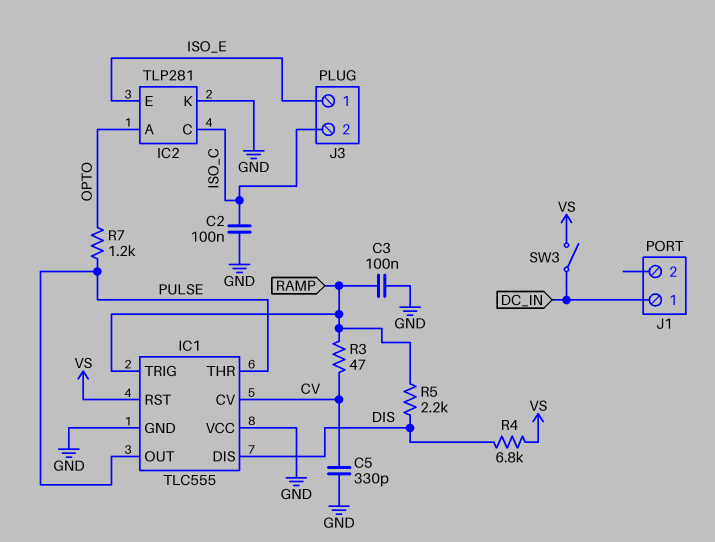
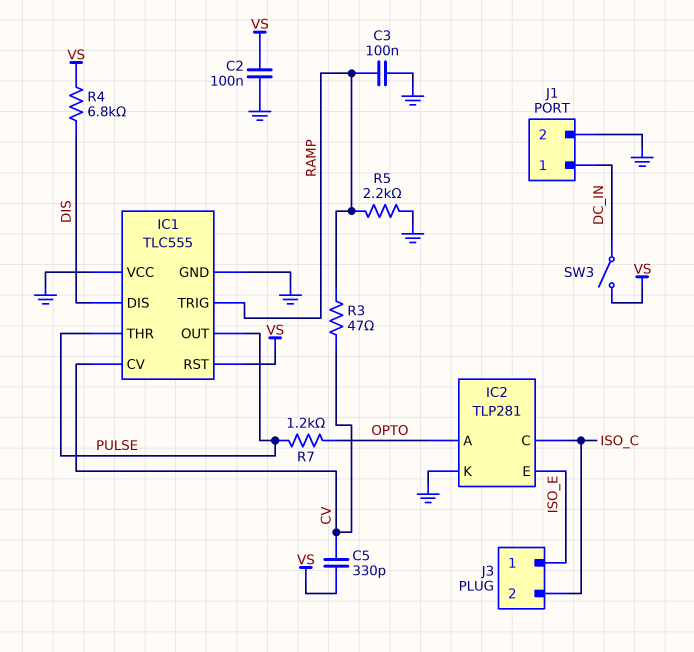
C2: 100nF (GND, ISO_C) -> 100nF (GND, VS)
C5: 330pF (CV, GND) -> 330pF (CV, VS)
J1 pin 2: none -> GND
R5: 2.2k (DIS, RAMP) -> 2.2k (GND, RAMP)

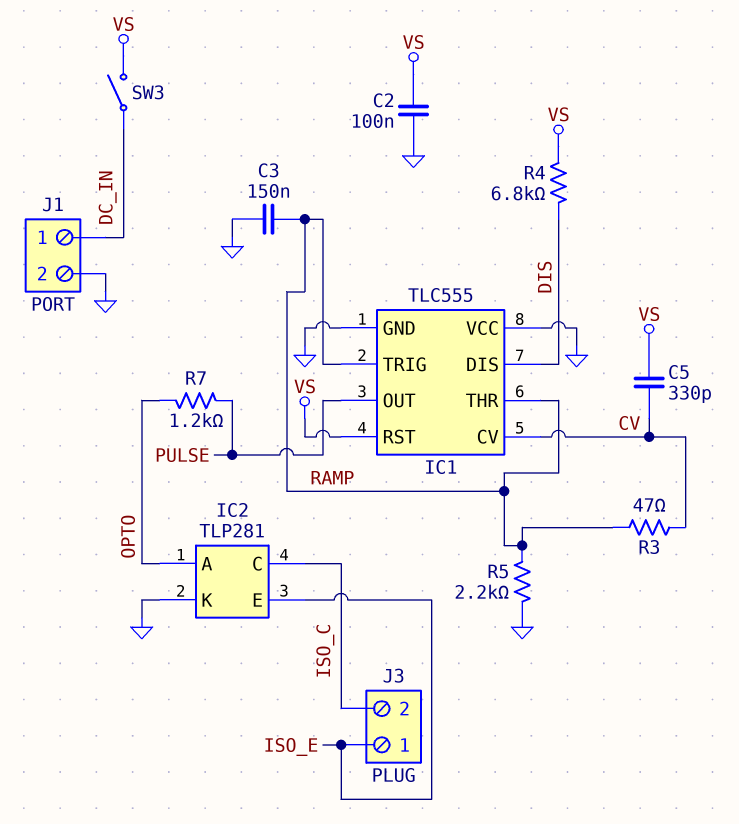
C3: 100nF (GND, RAMP) -> 150nF (GND, RAMP)
IC1 pin THR: PULSE -> RAMP

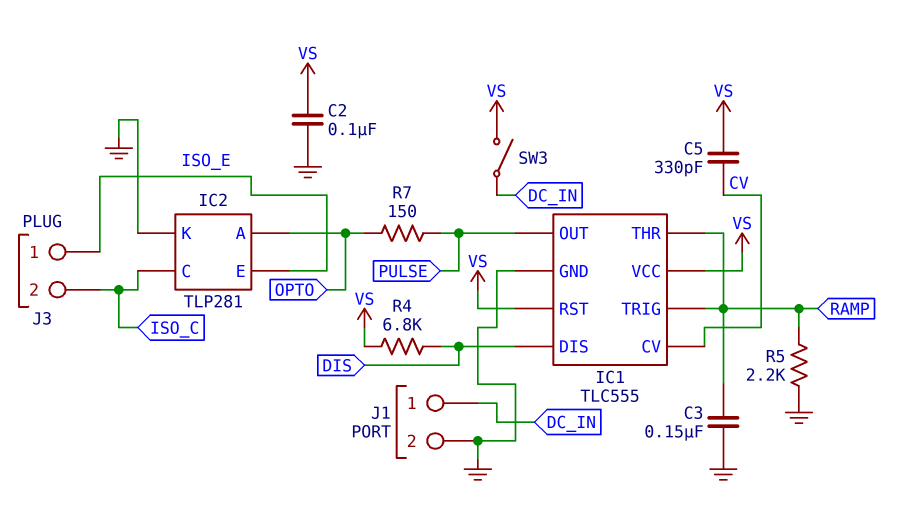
IC1 pin VCC: GND -> VS
R3: 47 (CV, RAMP) -> none
R7: 1.2k (OPTO, PULSE) -> 150 (OPTO, PULSE)

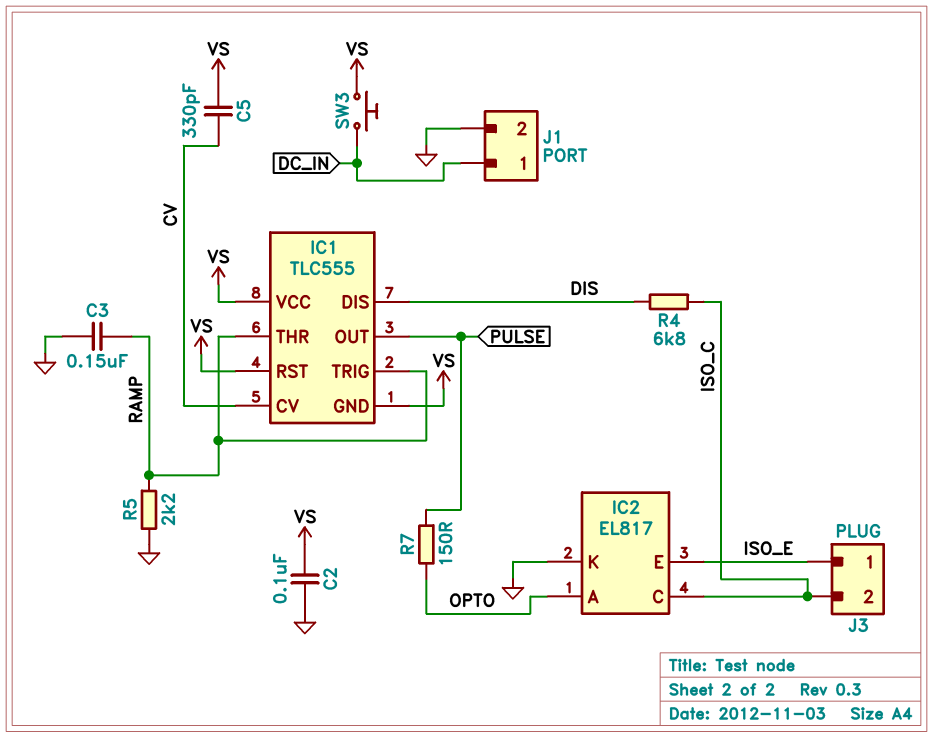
IC1 pin GND: GND -> VS
IC2: TLP281 -> EL817
R4: 6.8k (DIS, VS) -> 6.8k (DIS, ISO_C)
SW3: switch (DC_IN, VS) -> button (DC_IN, VS)

